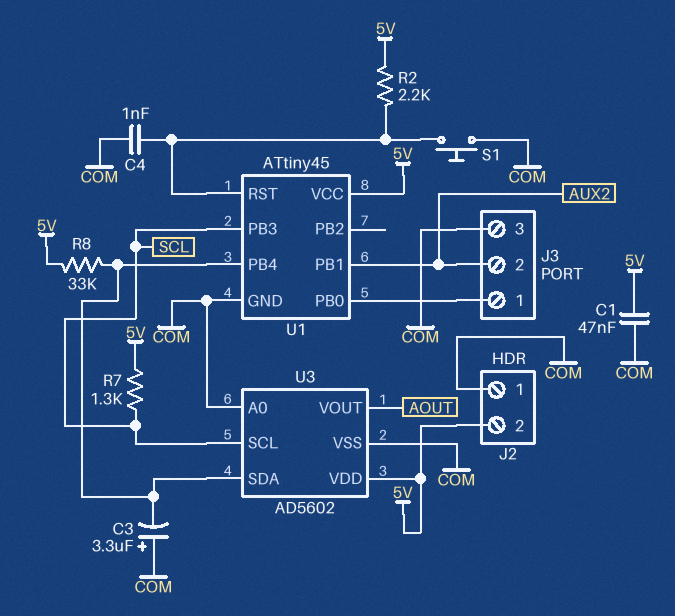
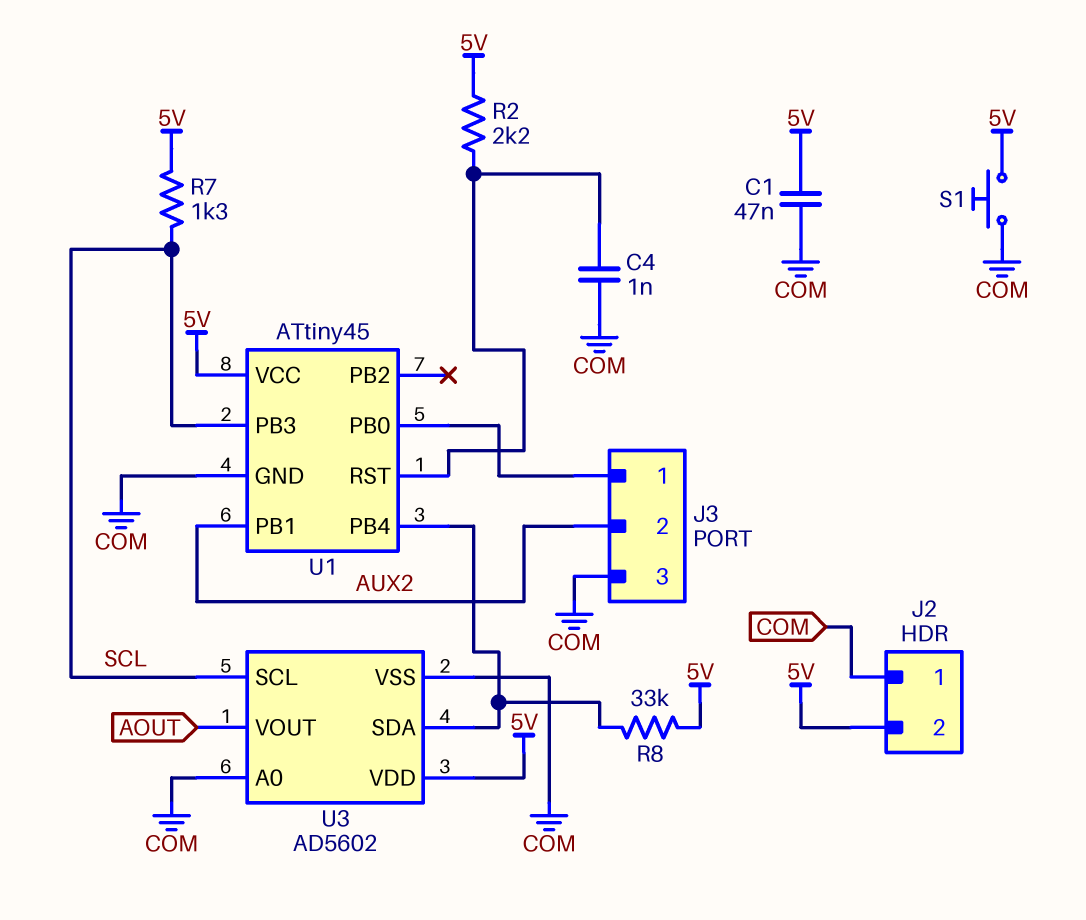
C3: 3.3uF (plus COM, minus U1/PB4) -> none
S1: button (COM, U1/RST) -> button (5V, COM)

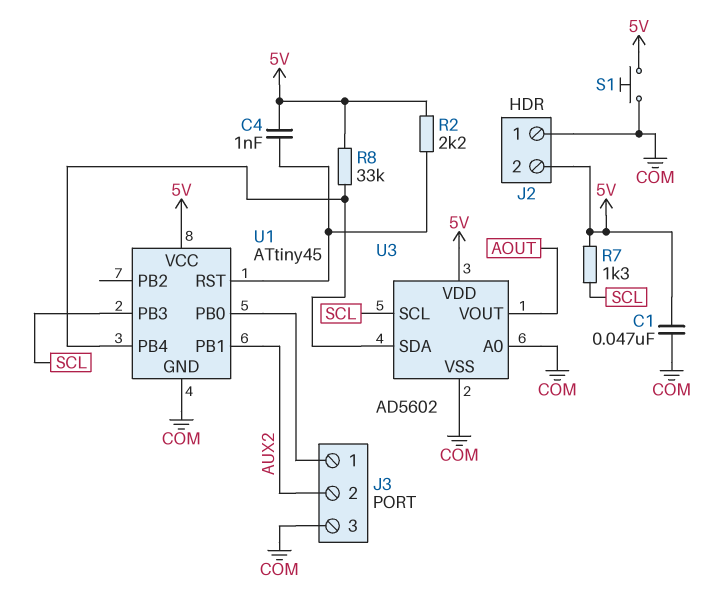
C4: 1nF (COM, U1/RST) -> 1nF (5V, U1/RST)

